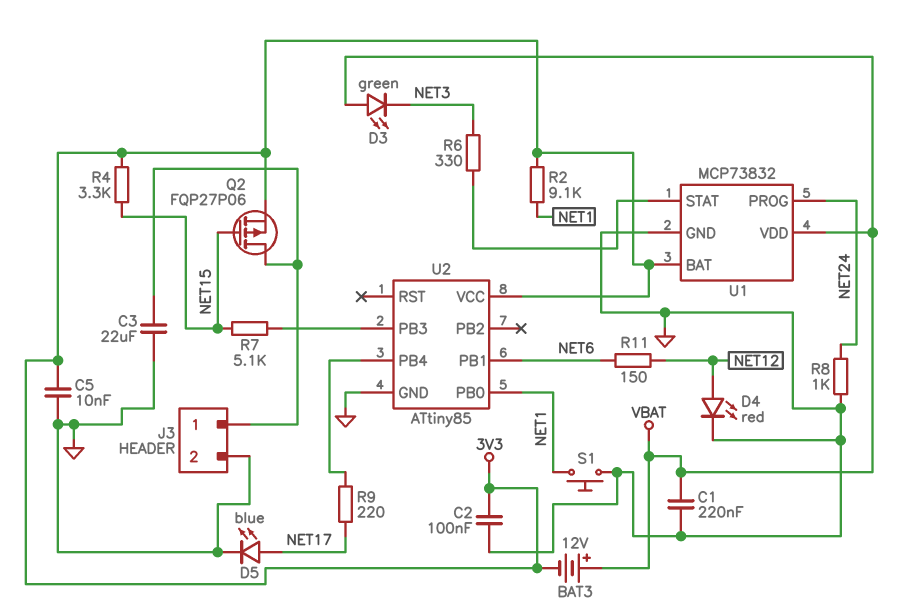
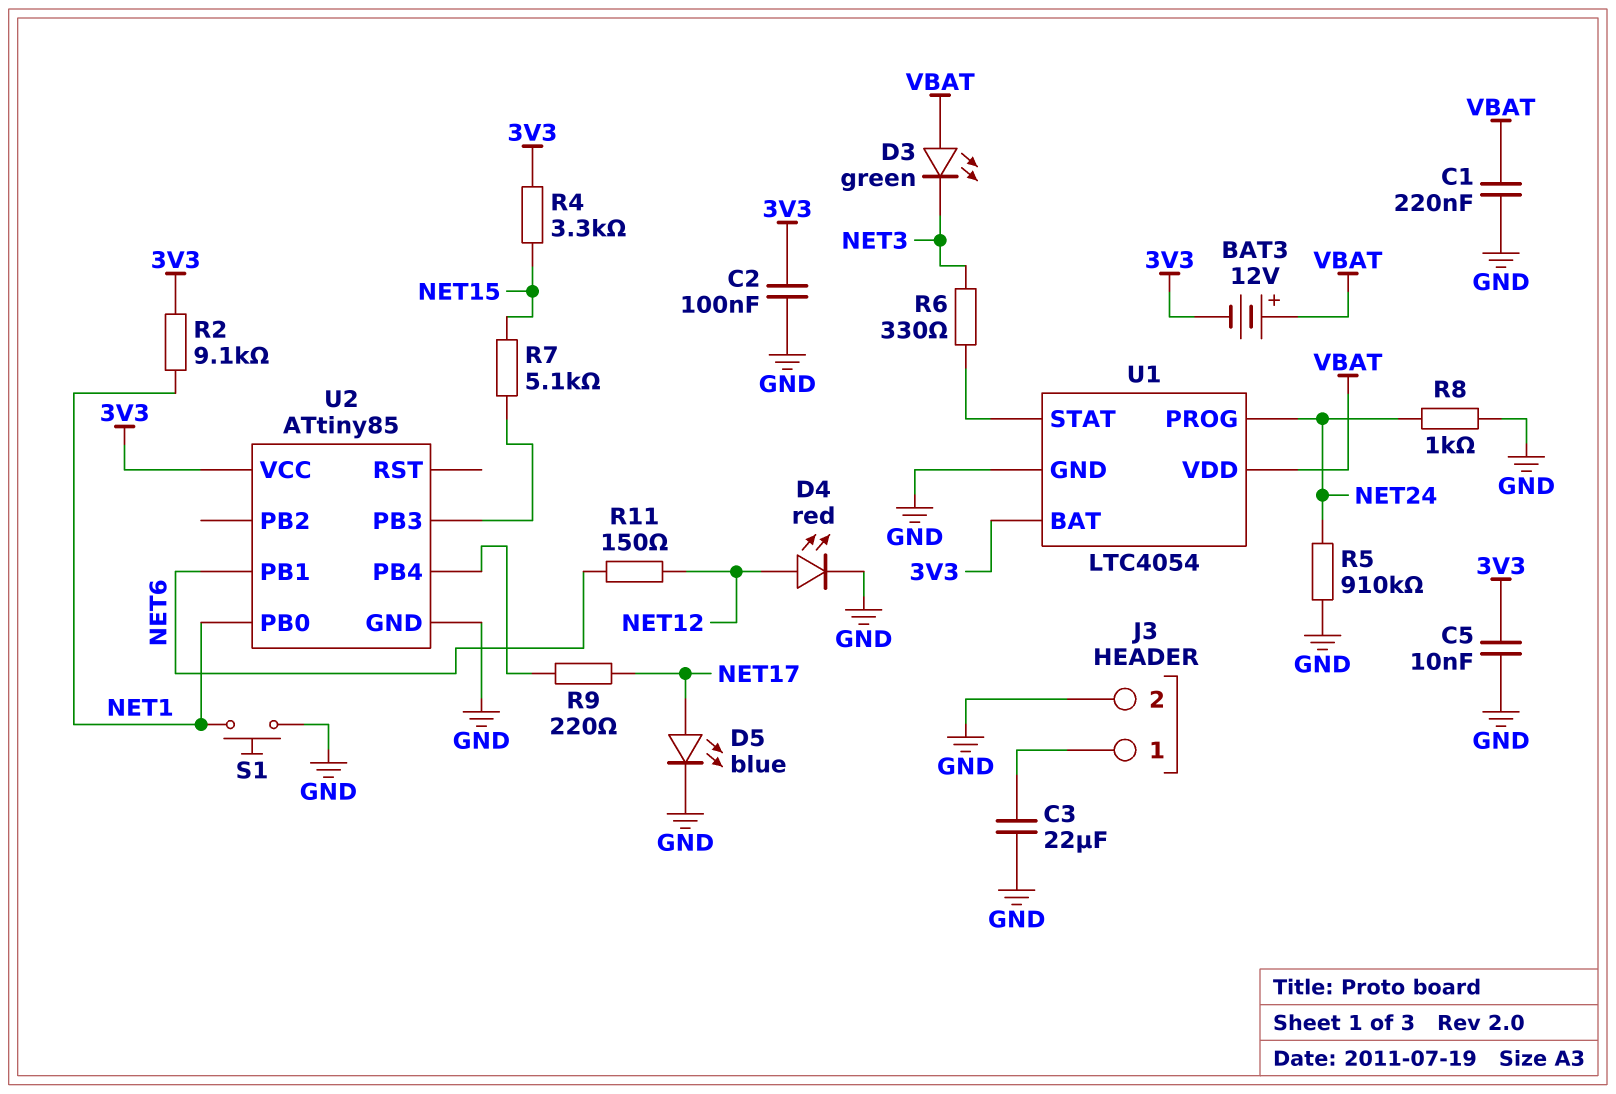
Q2: PMOS FQP27P06 (G NET15, D J3/1, S 3V3) -> none
R5: none -> 910k (GND, NET24)
U1: MCP73832 -> LTC4054

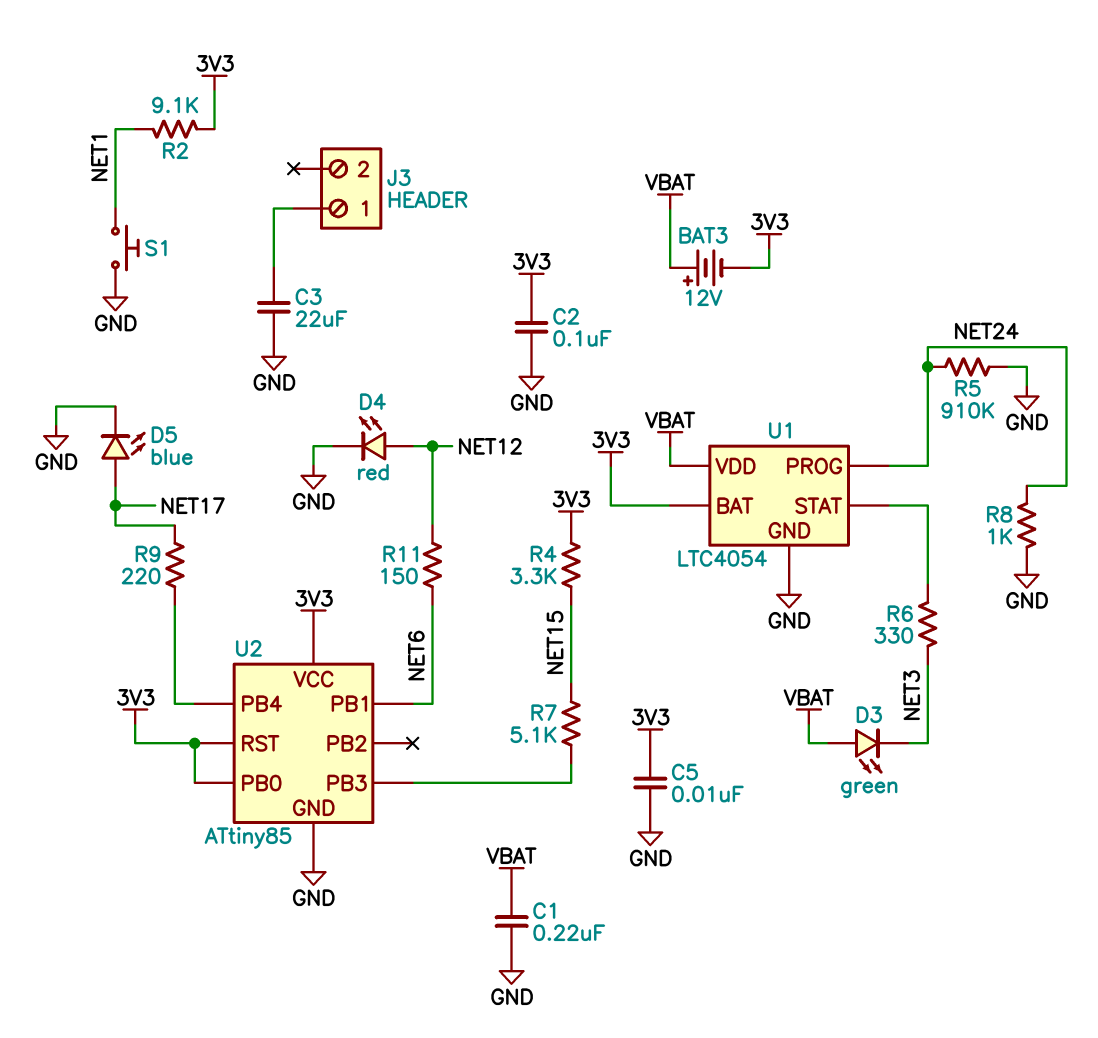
J3 pin 2: GND -> none
U2 pin PB0: NET1 -> 3V3
U2 pin RST: none -> 3V3

